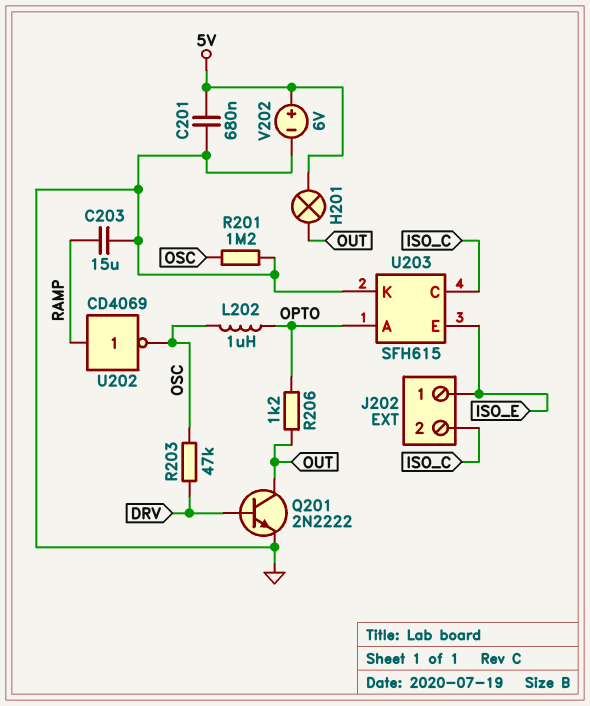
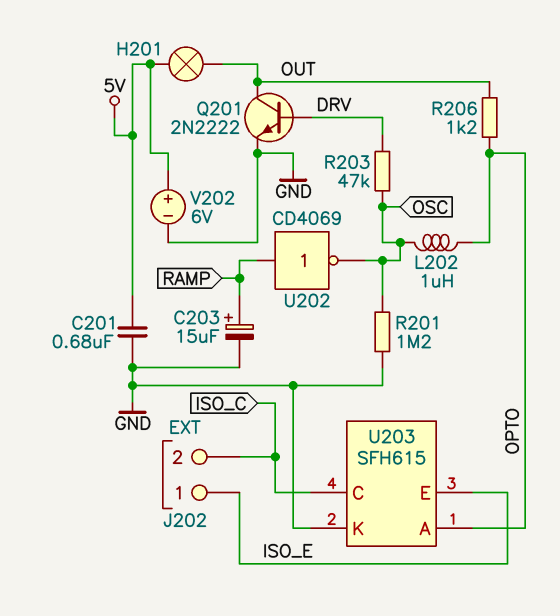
C203: 15uF (GND, RAMP) -> 15uF (plus RAMP, minus GND)

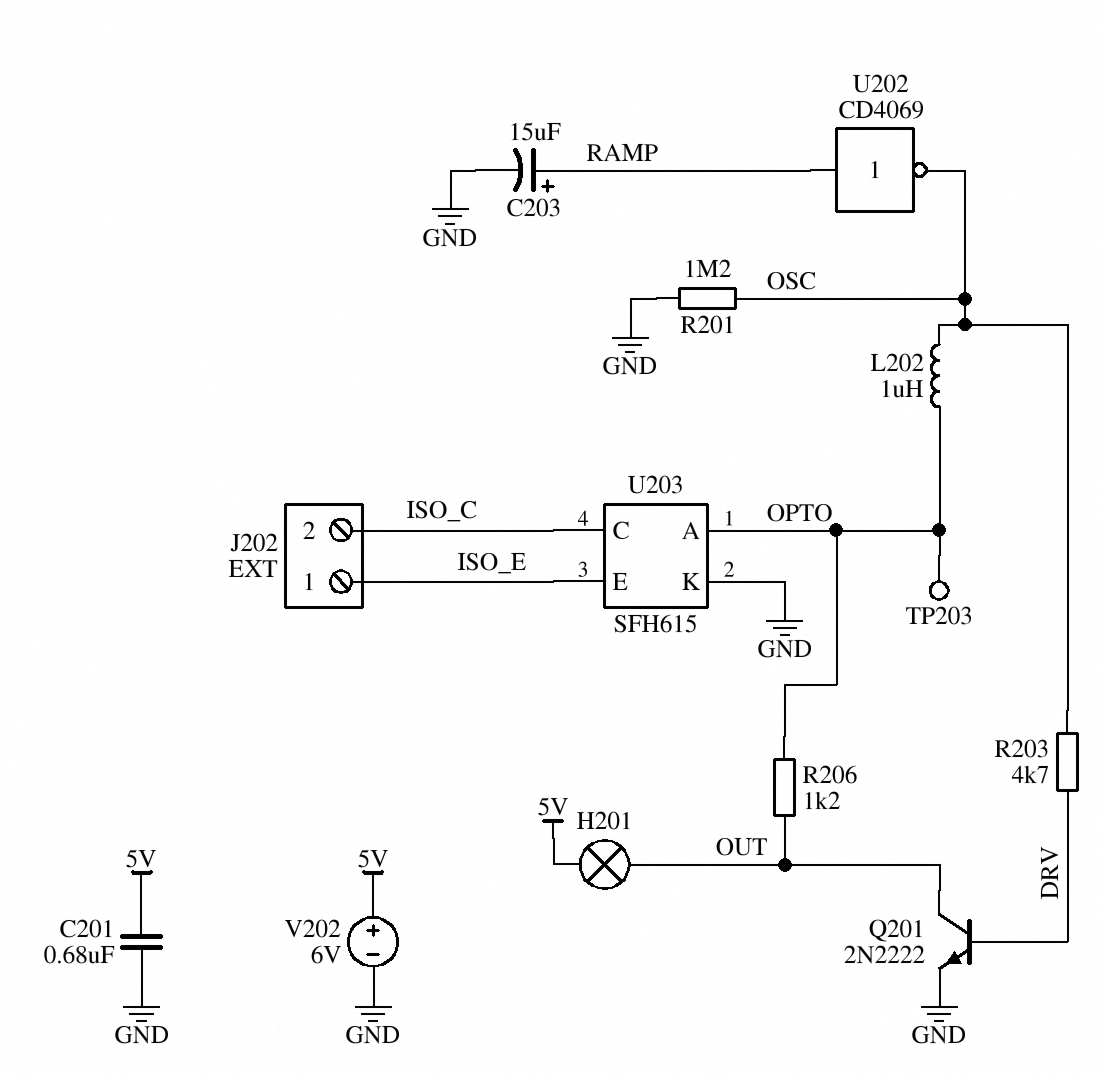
R203: 47k (DRV, OSC) -> 4.7k (DRV, OSC)
TP203: none -> test point (OPTO)

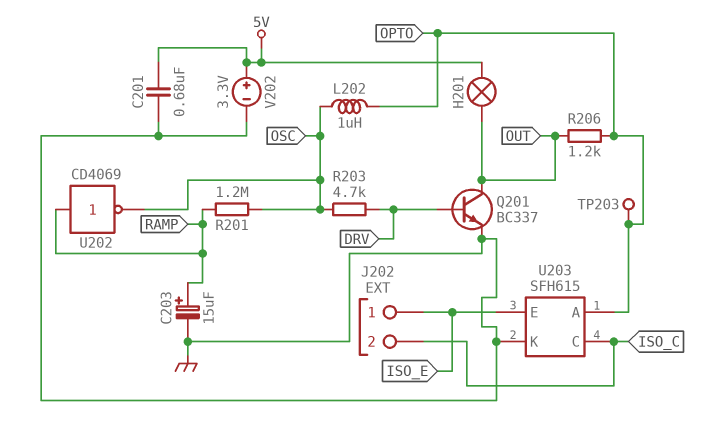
Q201: NPN 2N2222 (B DRV, C OUT, E GND) -> NPN BC337 (B DRV, C OUT, E GND)
R201: 1.2M (GND, OSC) -> 1.2M (OSC, RAMP)
V202: 6V (plus 5V, minus GND) -> 3.3V (plus 5V, minus GND)

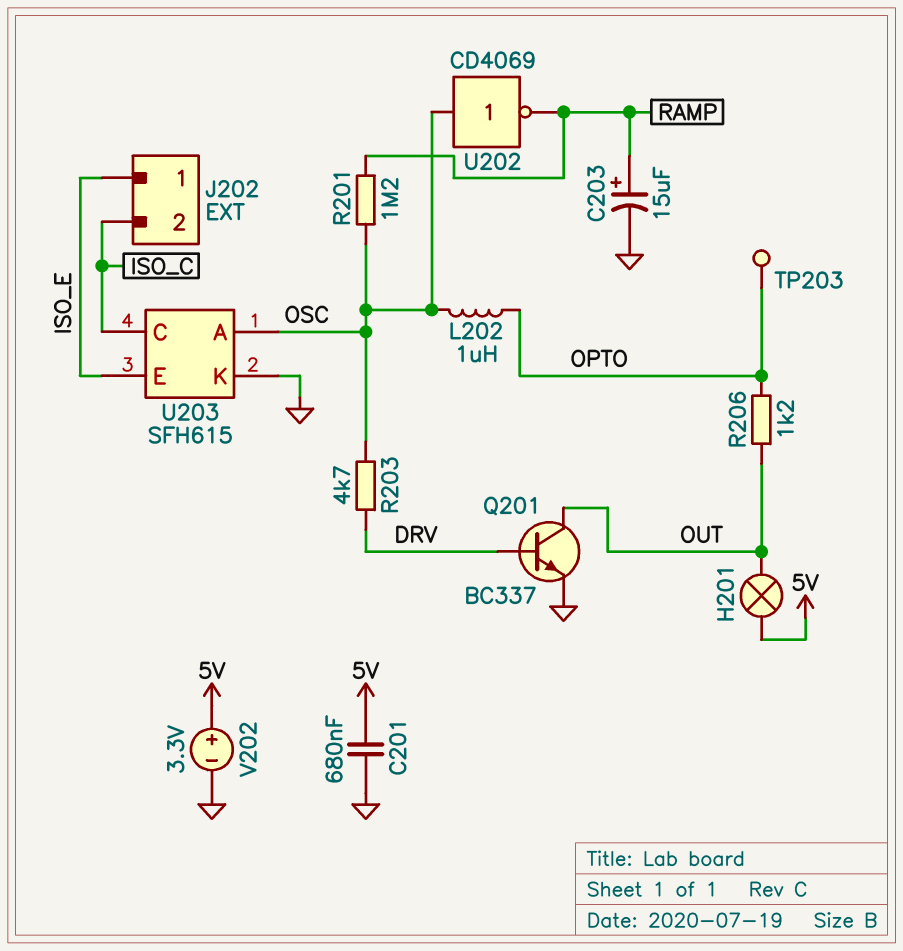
U202: NOT CD4069 (in RAMP, out OSC) -> NOT CD4069 (in OSC, out RAMP)
U203 pin A: OPTO -> OSC

